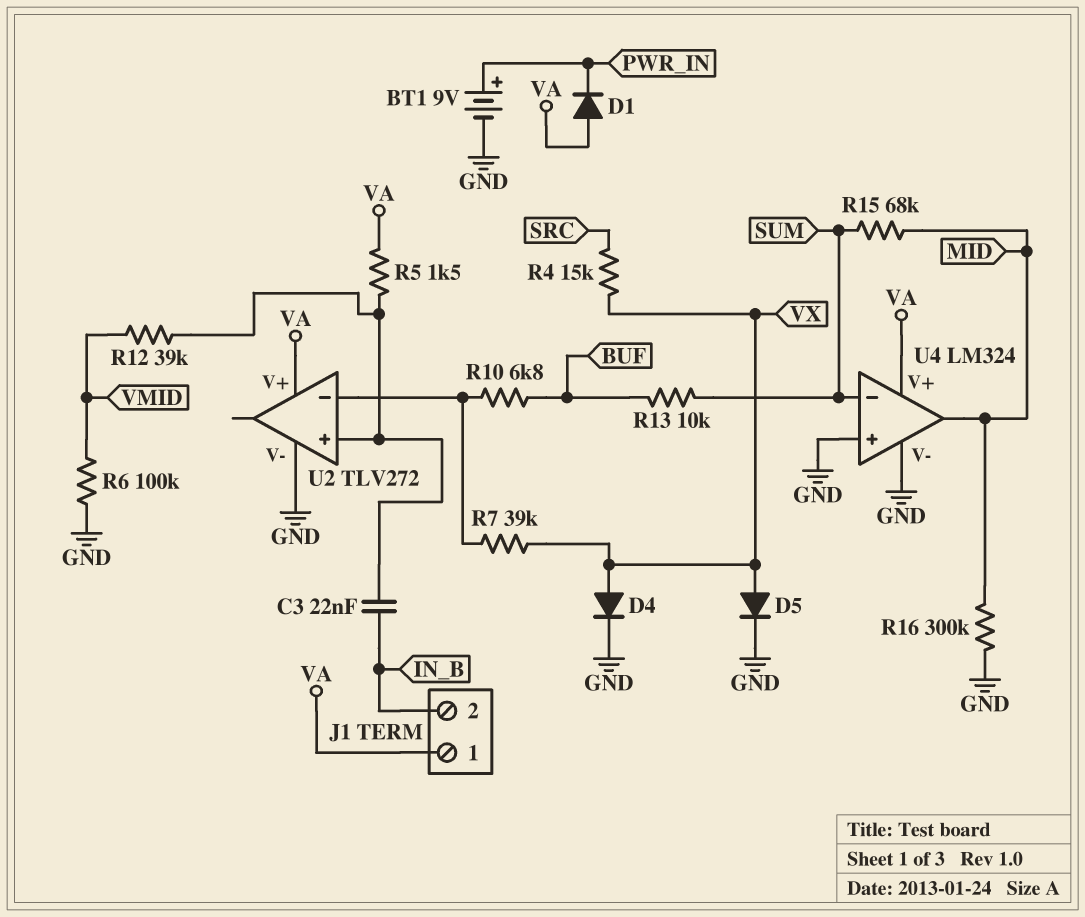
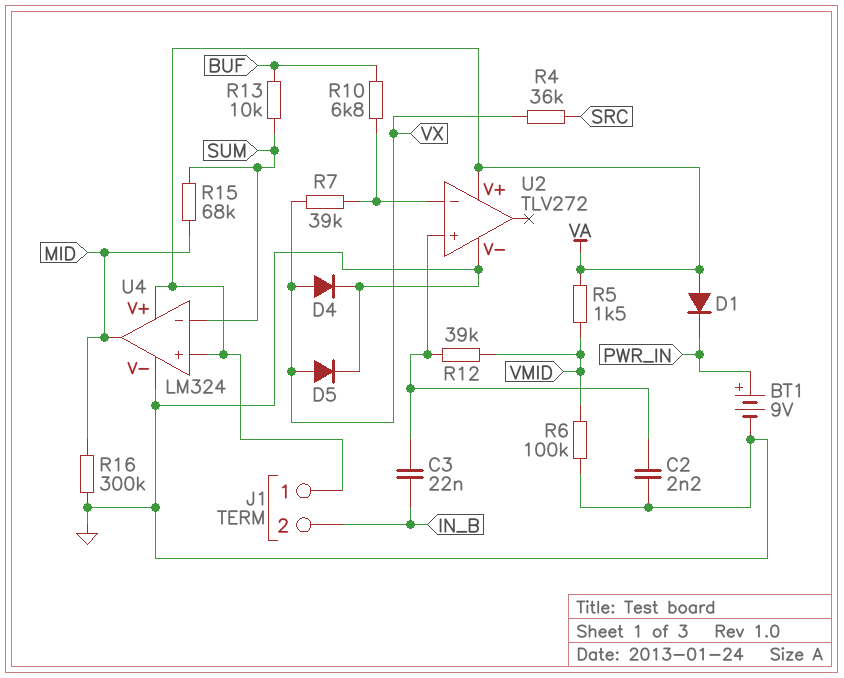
C2: none -> 2.2nF (GND, U2/in+)
R4: 15k (SRC, VX) -> 36k (SRC, VX)
R5: 1.5k (U2/in+, VA) -> 1.5k (VA, VMID)
U4 pin in+: GND -> VA

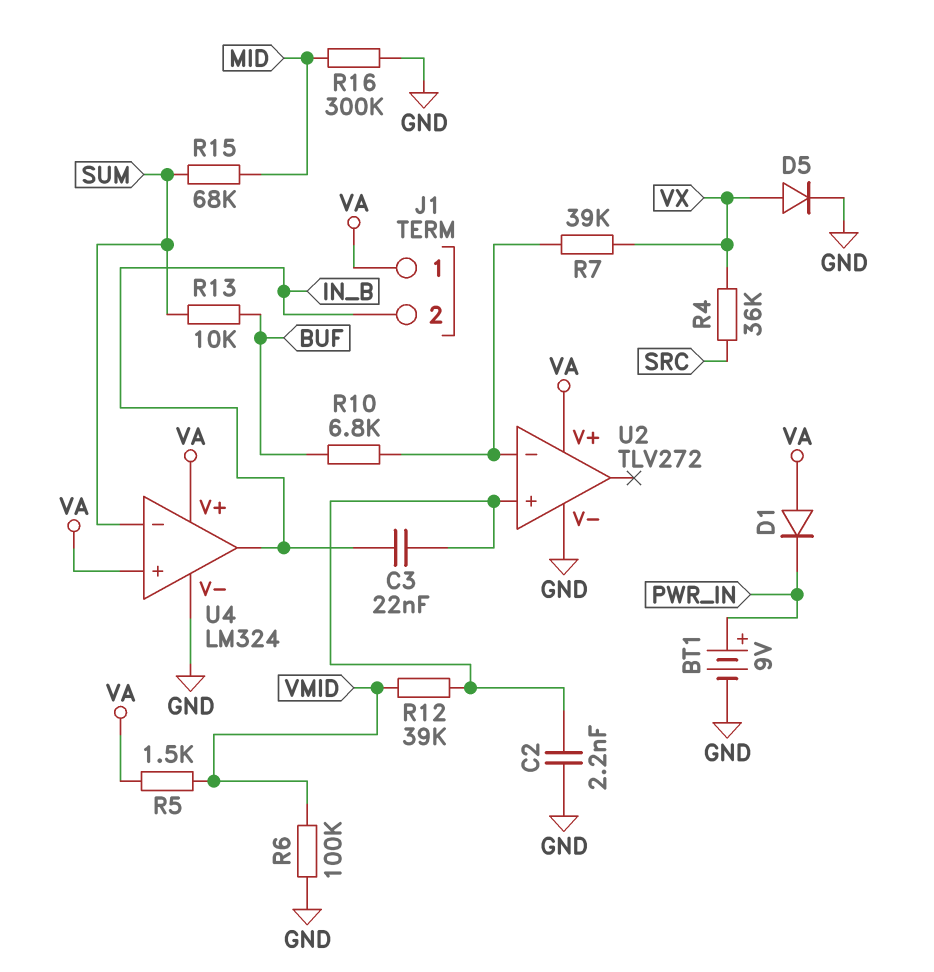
D4: diode (A VX, K GND) -> none
U4 pin out: MID -> IN_B

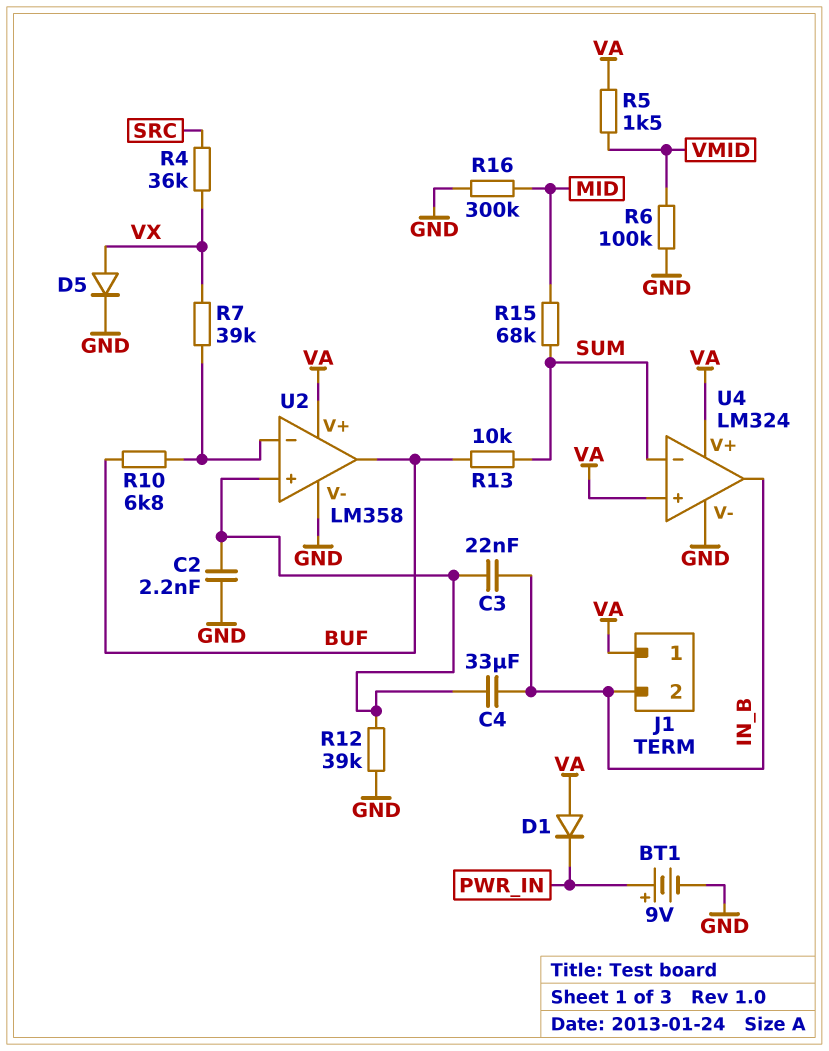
C4: none -> 33uF (IN_B, U2/in+)
R12: 39k (U2/in+, VMID) -> 39k (GND, U2/in+)
U2: TLV272 -> LM358
U2 pin out: none -> BUF

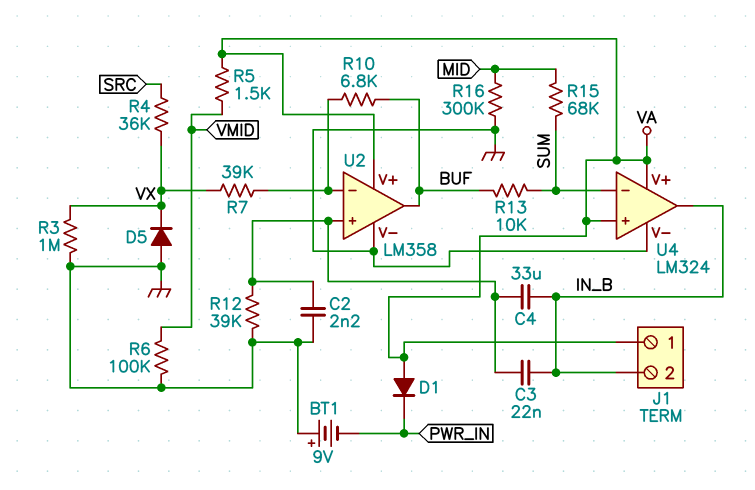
BT1: 9V (plus PWR_IN, minus GND) -> 9V (plus GND, minus PWR_IN)
D5: diode (A VX, K GND) -> diode (A GND, K VX)
R3: none -> 1M (GND, VX)

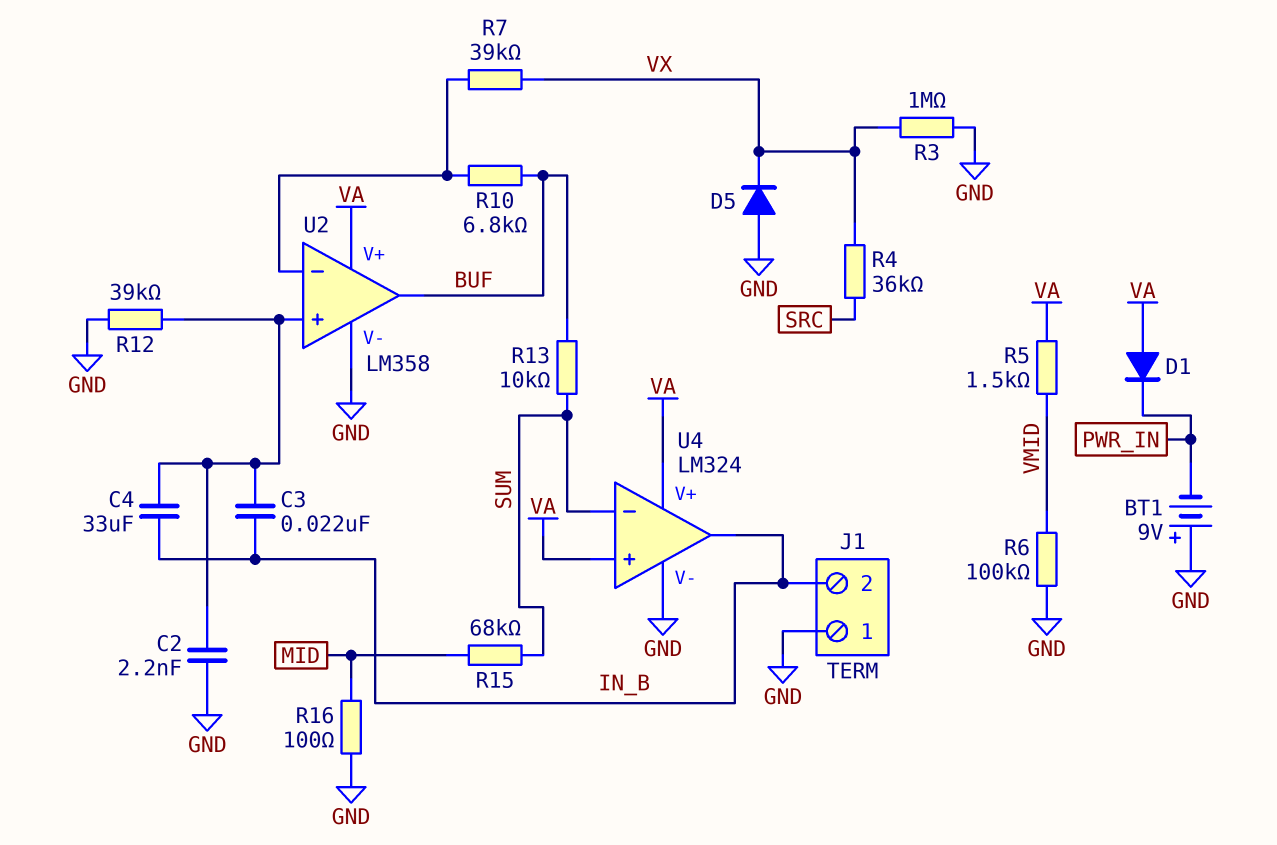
J1 pin 1: VA -> GND
R16: 300k (GND, MID) -> 100 (GND, MID)

